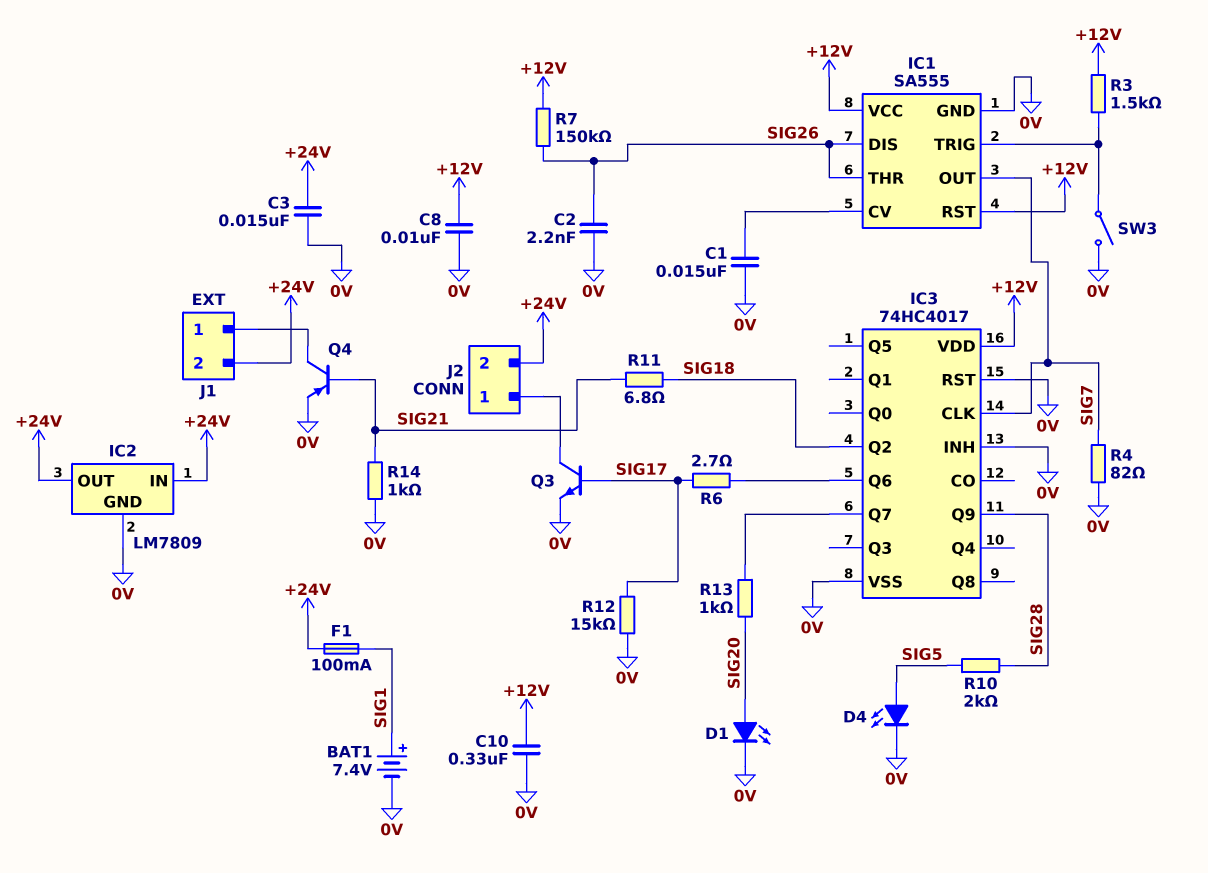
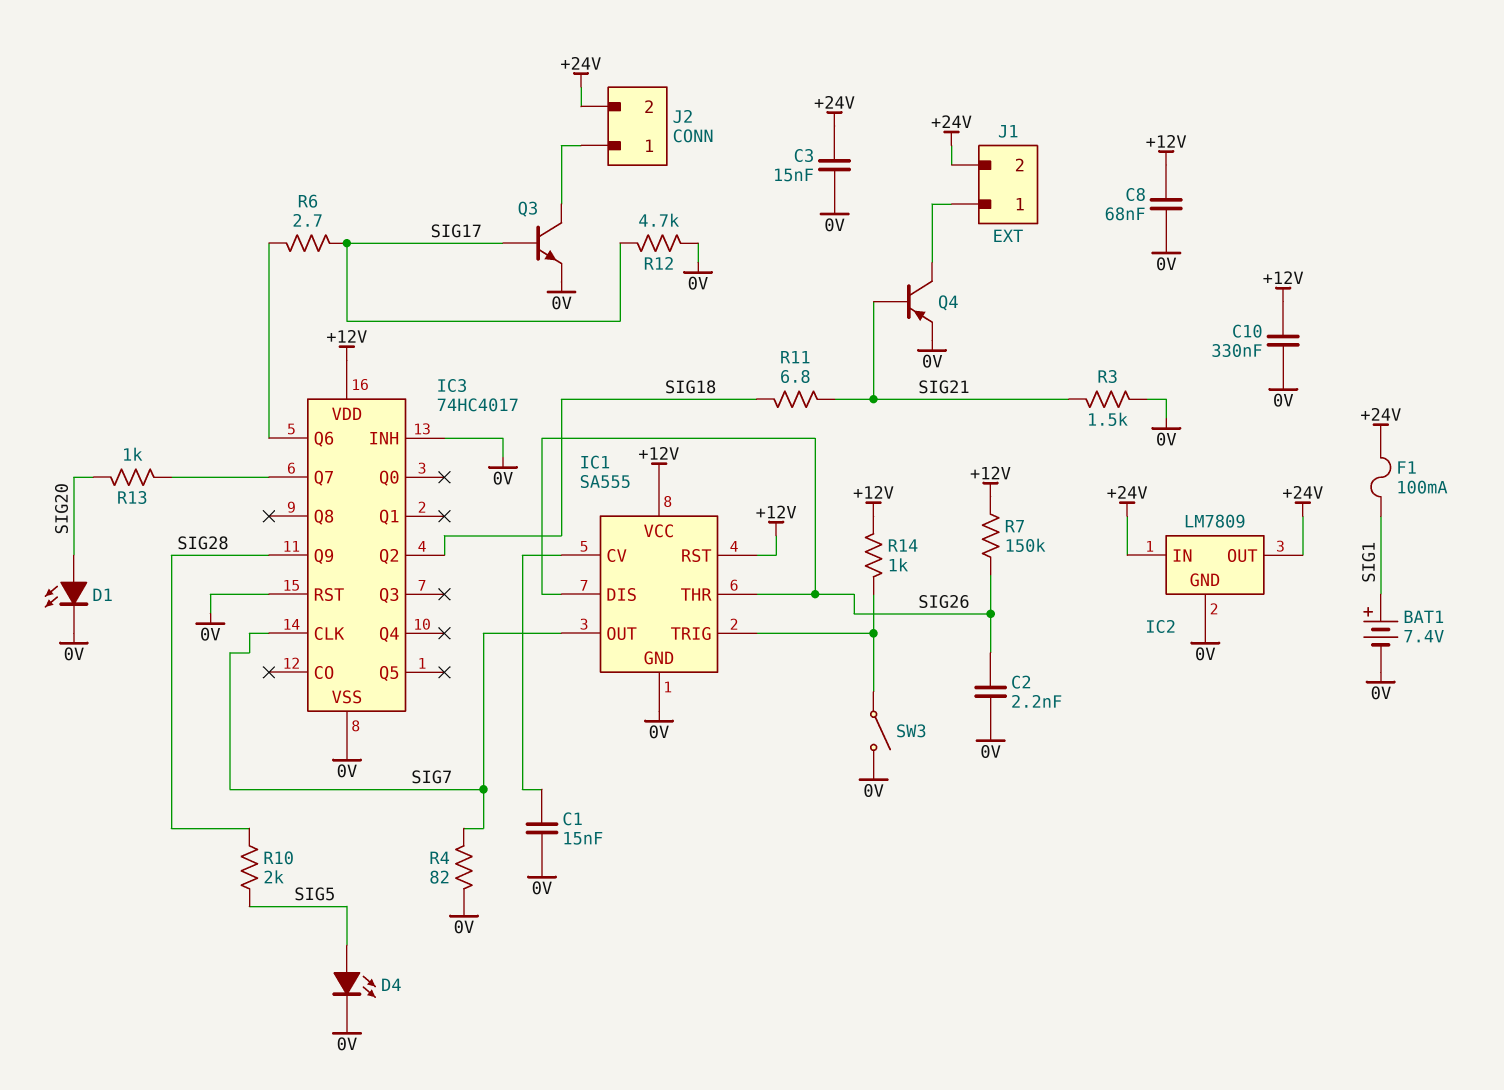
C8: 10nF (+12V, 0V) -> 68nF (+12V, 0V)
R3: 1.5k (+12V, IC1/TRIG) -> 1.5k (0V, SIG21)
R12: 15k (0V, SIG17) -> 4.7k (0V, SIG17)
R14: 1k (0V, SIG21) -> 1k (+12V, IC1/TRIG)

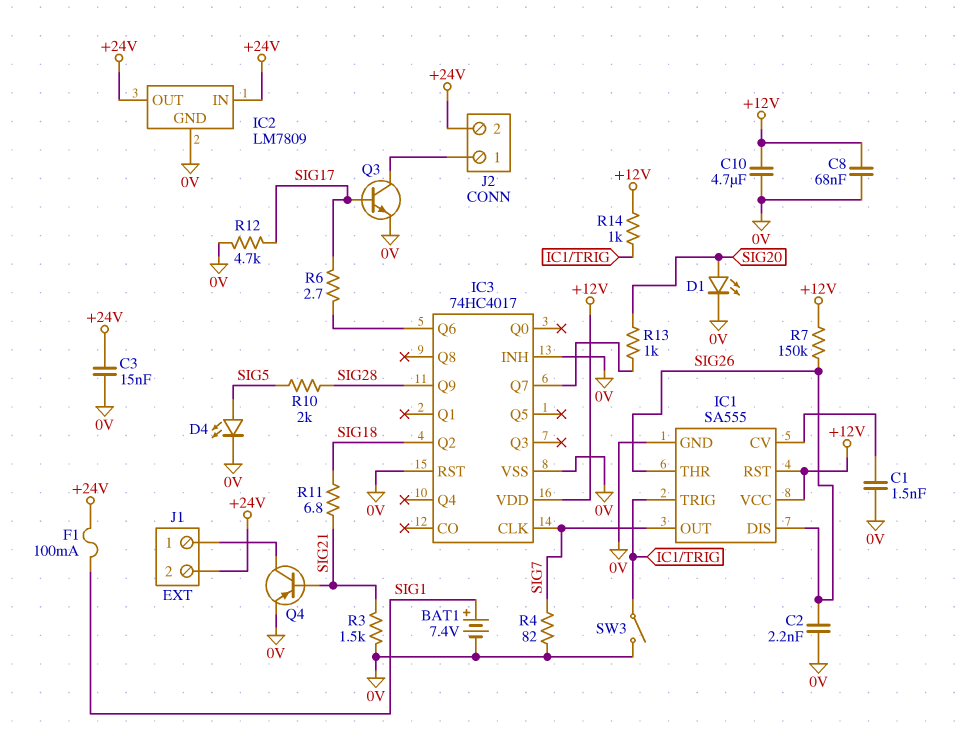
C1: 15nF (0V, IC1/CV) -> 1.5nF (0V, IC1/CV)
C10: 330nF (+12V, 0V) -> 4.7uF (+12V, 0V)

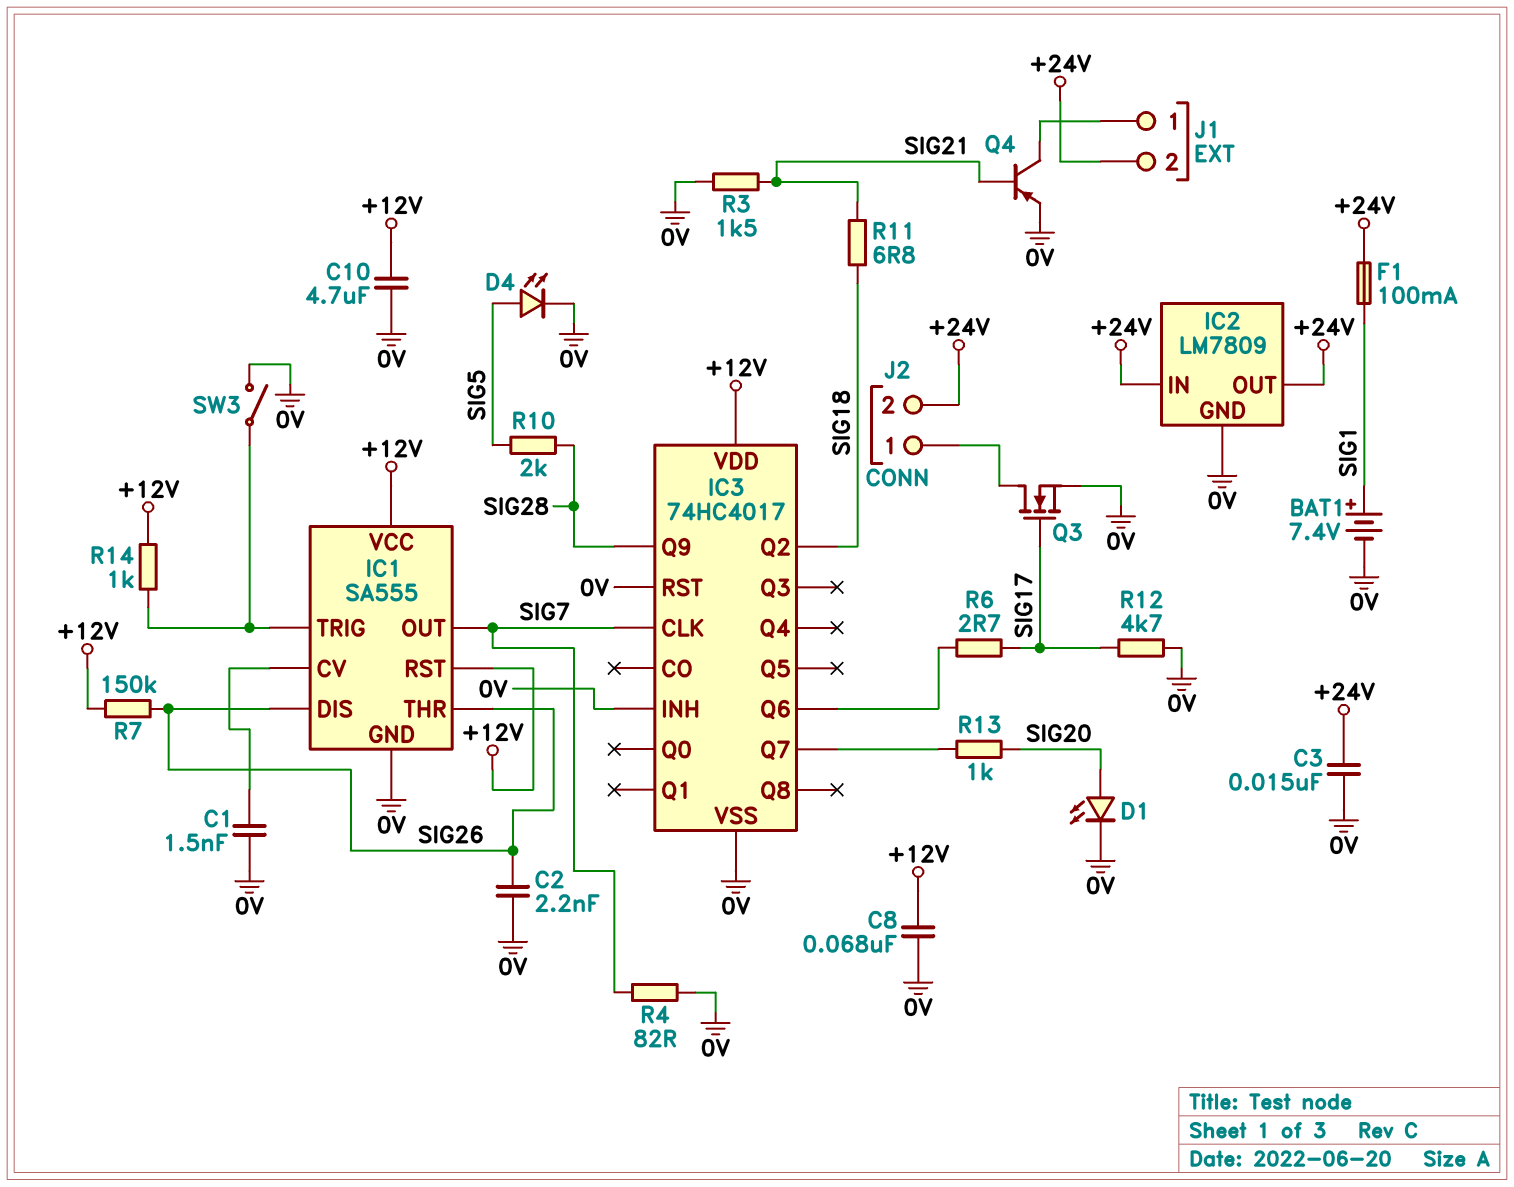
Q3: NPN (B SIG17, C J2/1, E 0V) -> NMOS (G SIG17, D J2/1, S 0V)

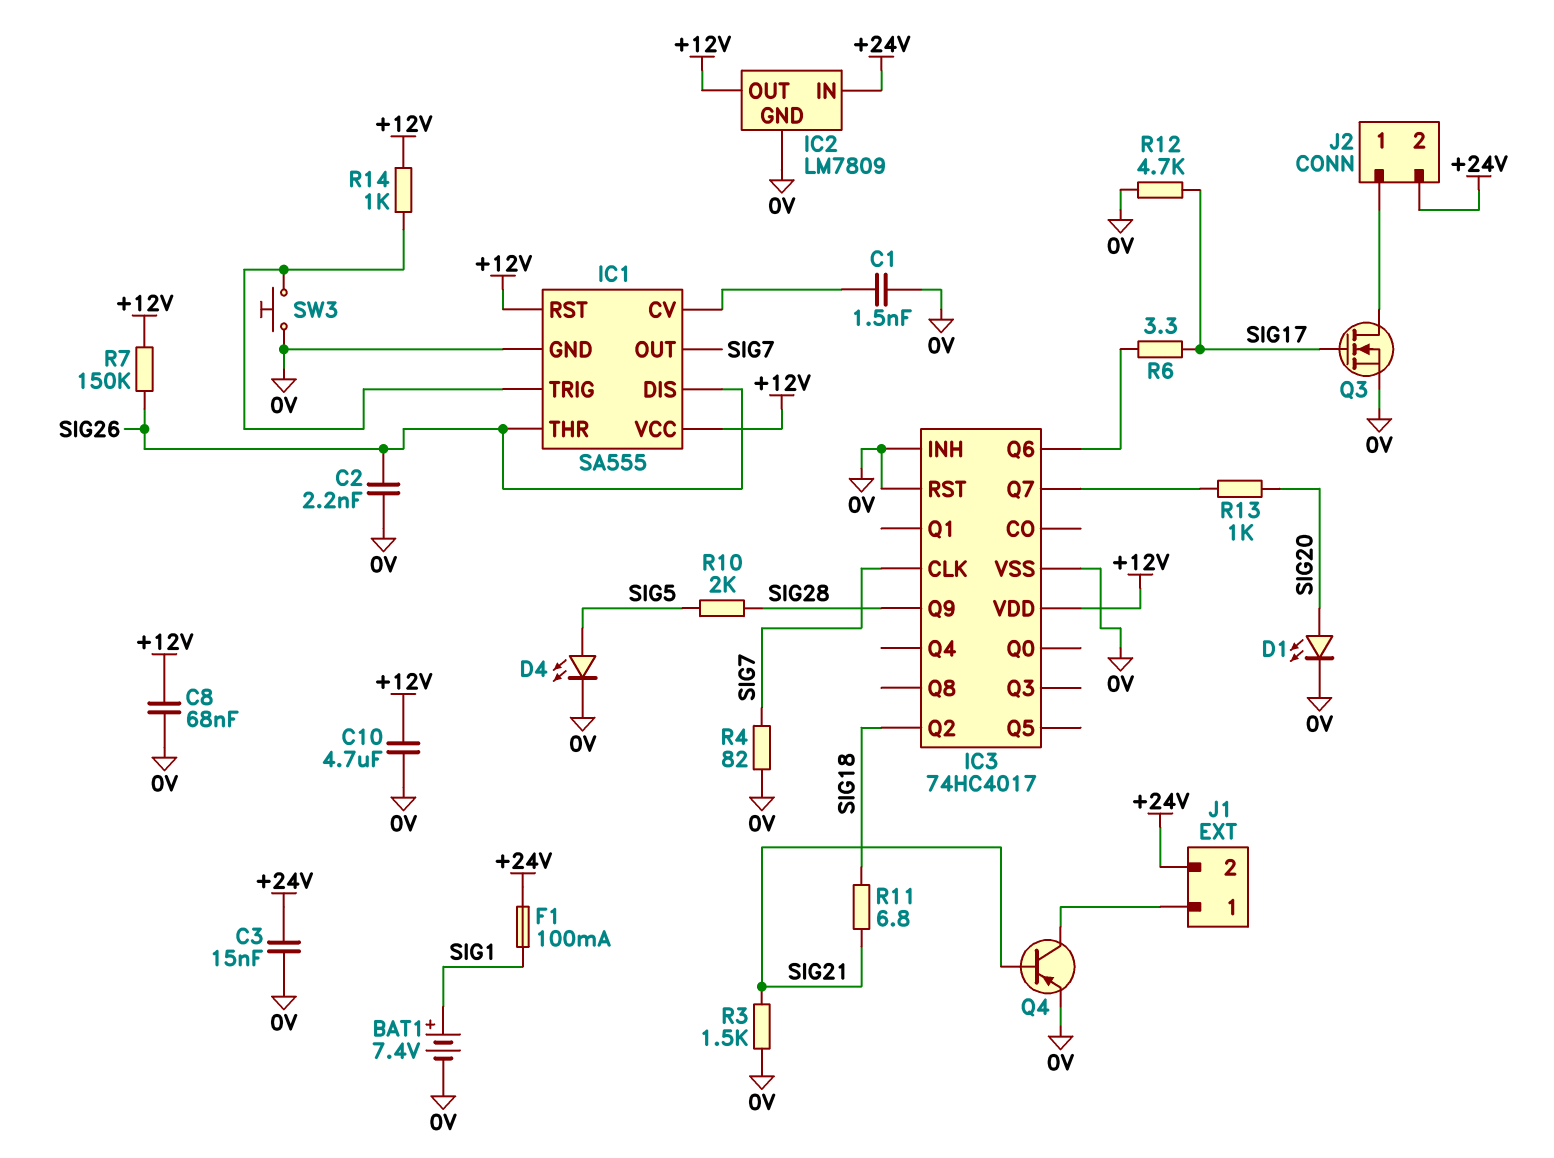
IC2 pin OUT: +24V -> +12V
R6: 2.7 (IC3/Q6, SIG17) -> 3.3 (IC3/Q6, SIG17)
SW3: switch (0V, IC1/TRIG) -> button (0V, IC1/TRIG)

